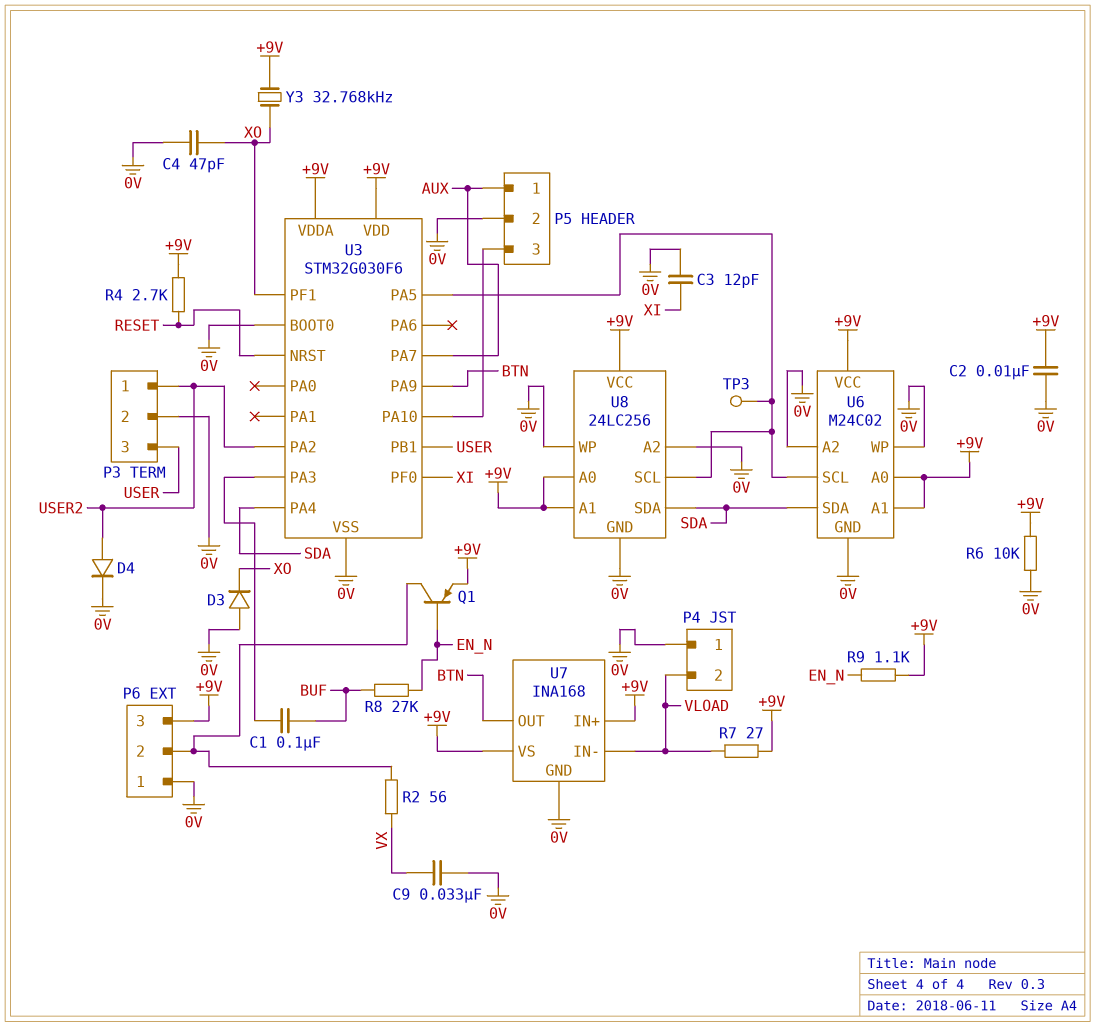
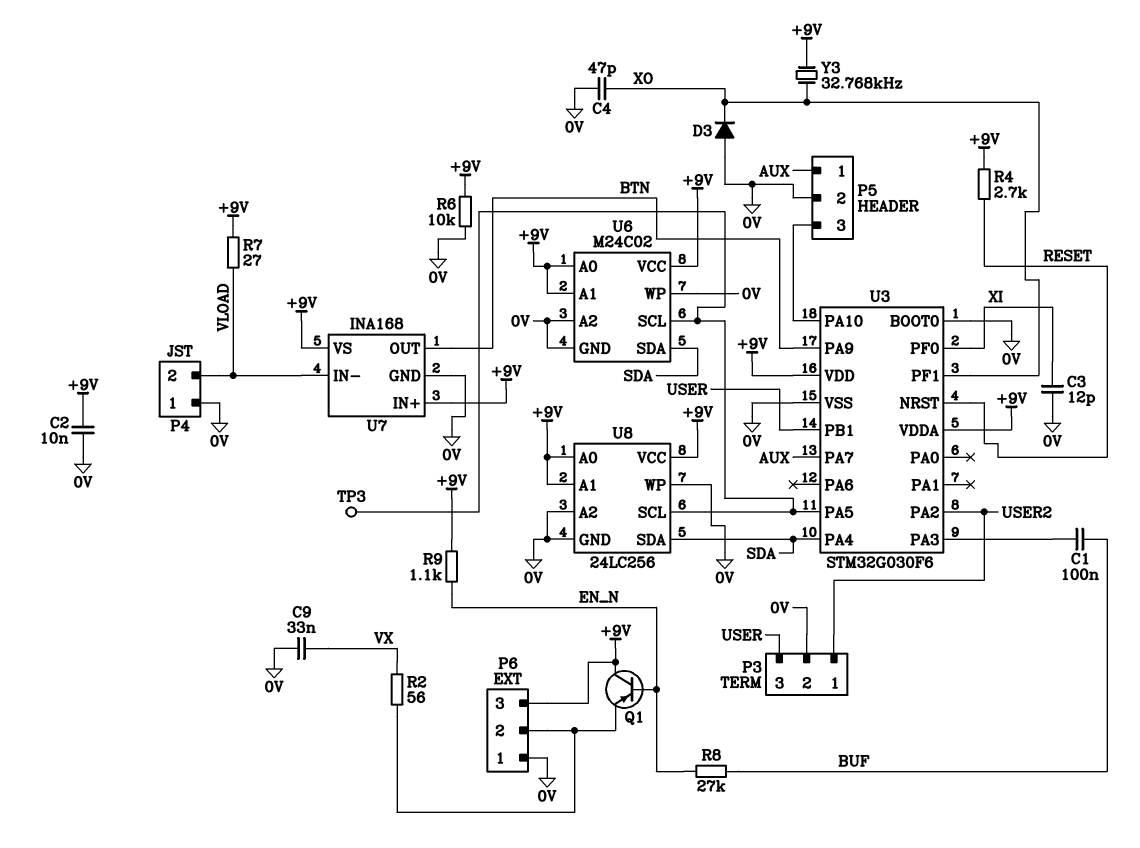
D4: diode (A USER2, K 0V) -> none
Q1: PNP (B EN_N, C P6/2, E +9V) -> PNP (B EN_N, C +9V, E P6/2)

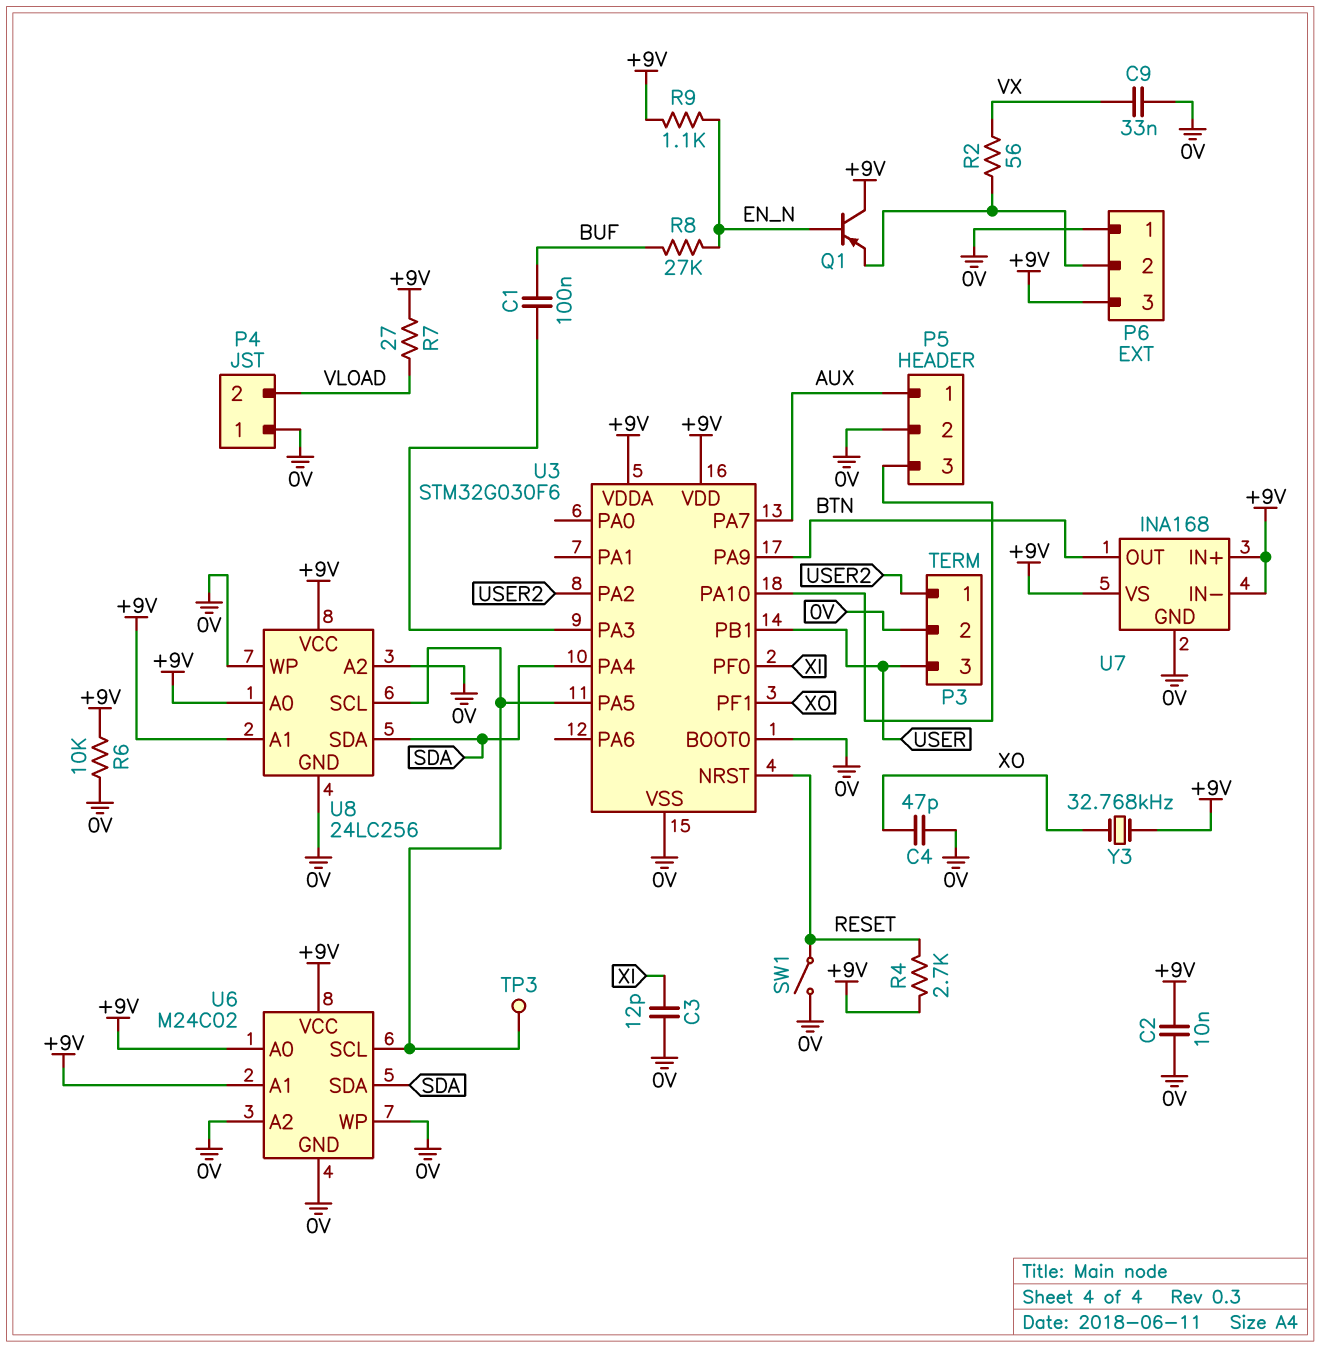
D3: diode (A 0V, K XO) -> none
SW1: none -> switch (0V, RESET)
U7 pin IN-: VLOAD -> +9V

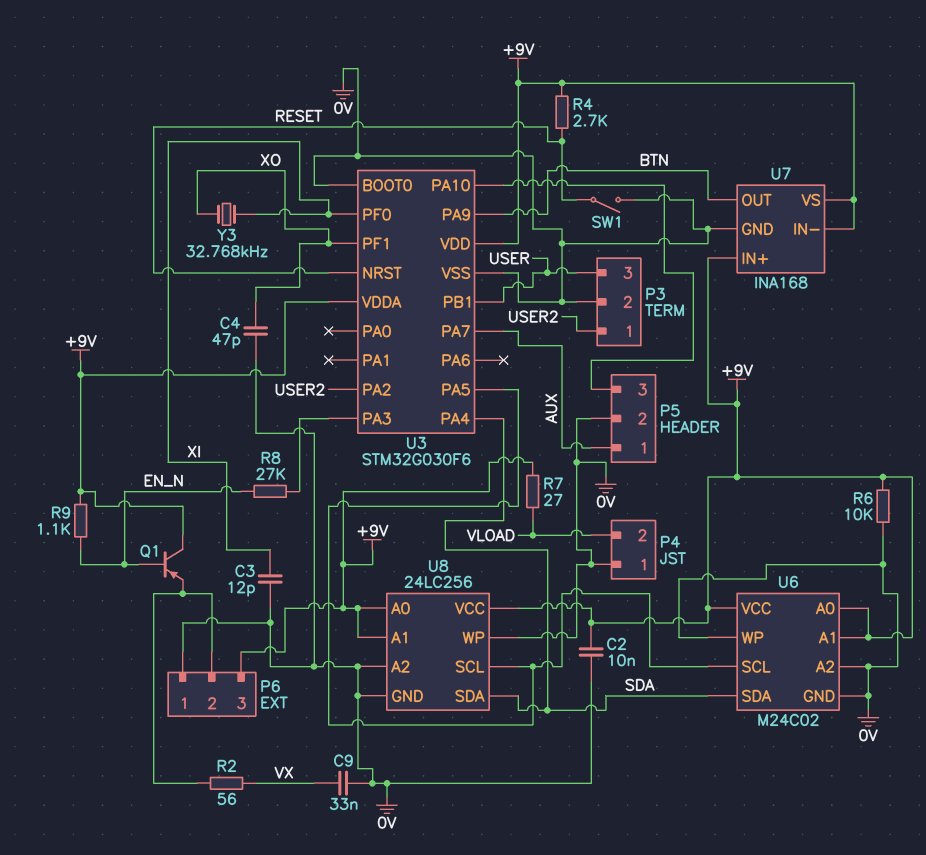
C1: 100nF (BUF, U3/PA3) -> none
R8: 27k (BUF, EN_N) -> 27k (EN_N, U3/PA3)
TP3: test point (U3/PA5) -> none
Y3: 32.768kHz (+9V, XO) -> 32.768kHz (XI, XO)

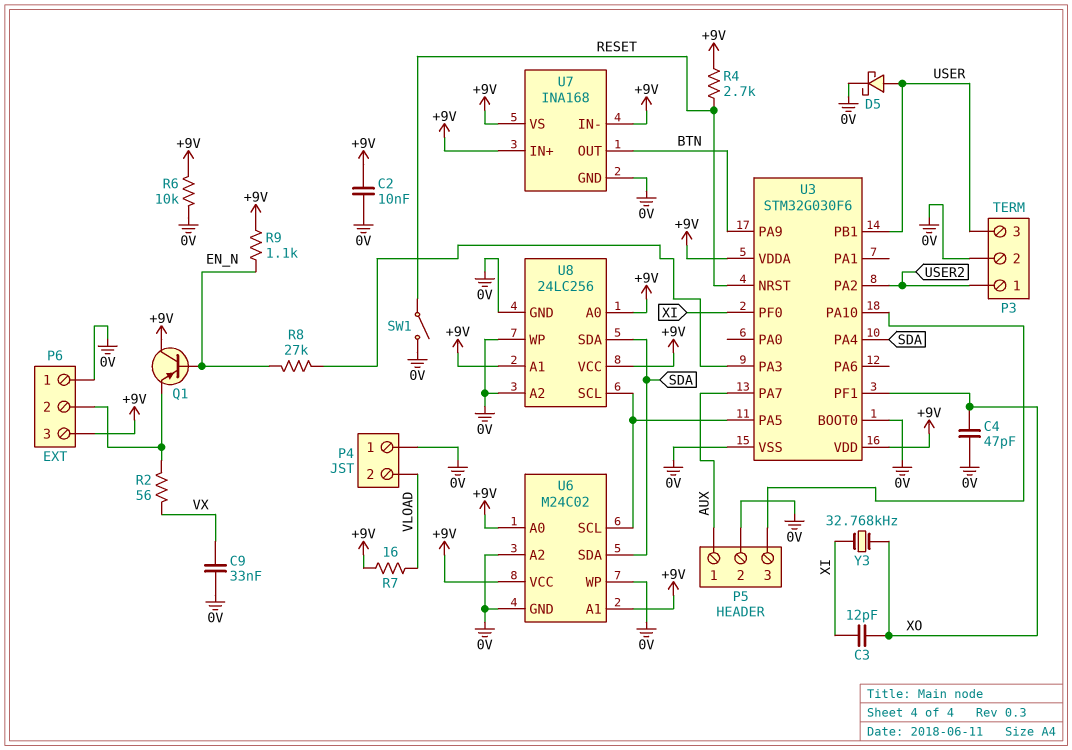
C3: 12pF (0V, XI) -> 12pF (XI, XO)
D5: none -> schottky (A USER, K 0V)
R7: 27 (+9V, VLOAD) -> 16 (+9V, VLOAD)

